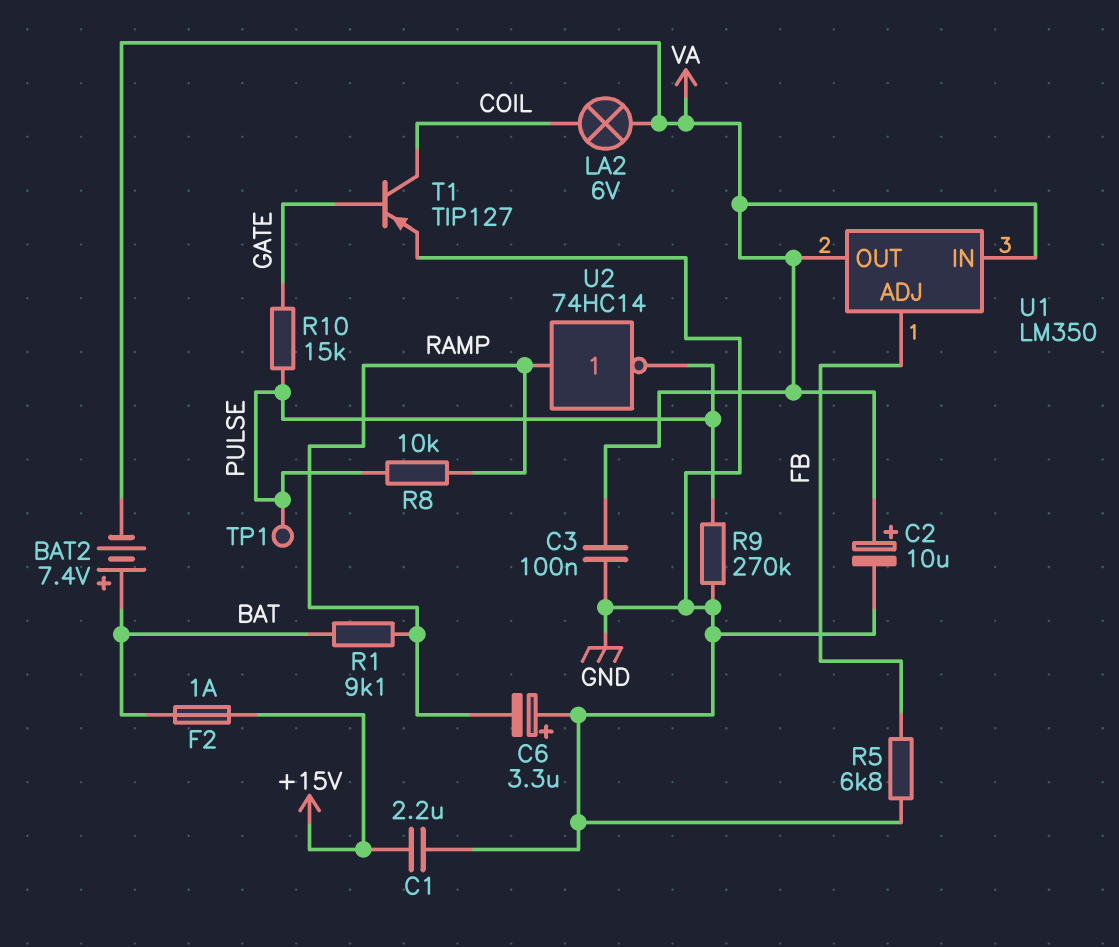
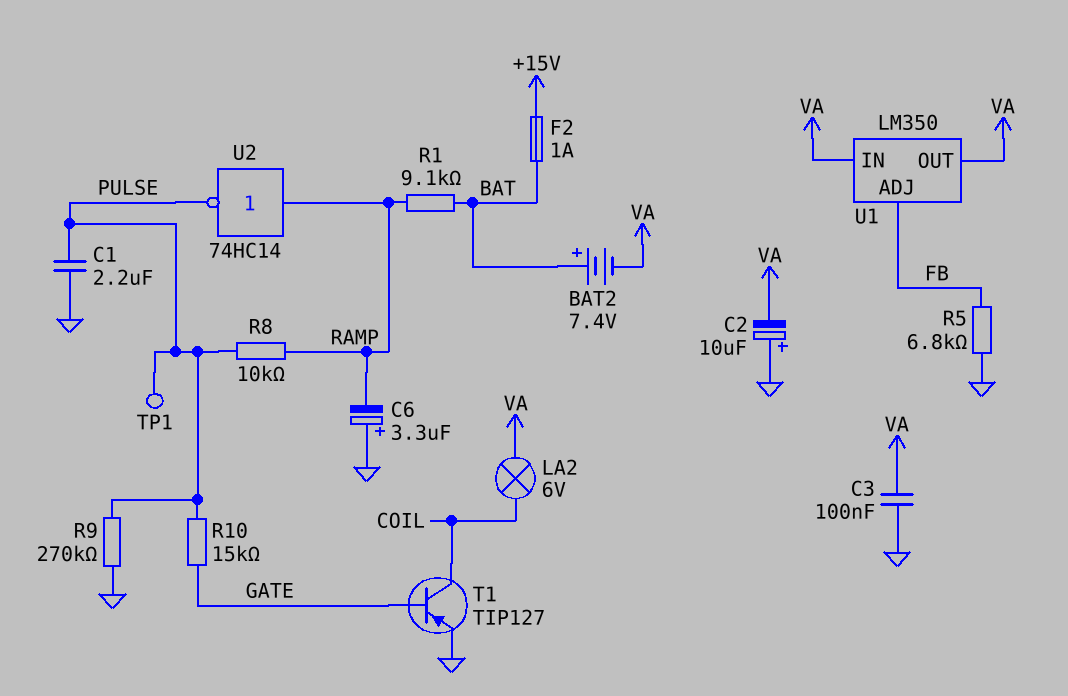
C1: 2.2uF (+15V, GND) -> 2.2uF (GND, PULSE)
C2: 10uF (plus VA, minus GND) -> 10uF (plus GND, minus VA)

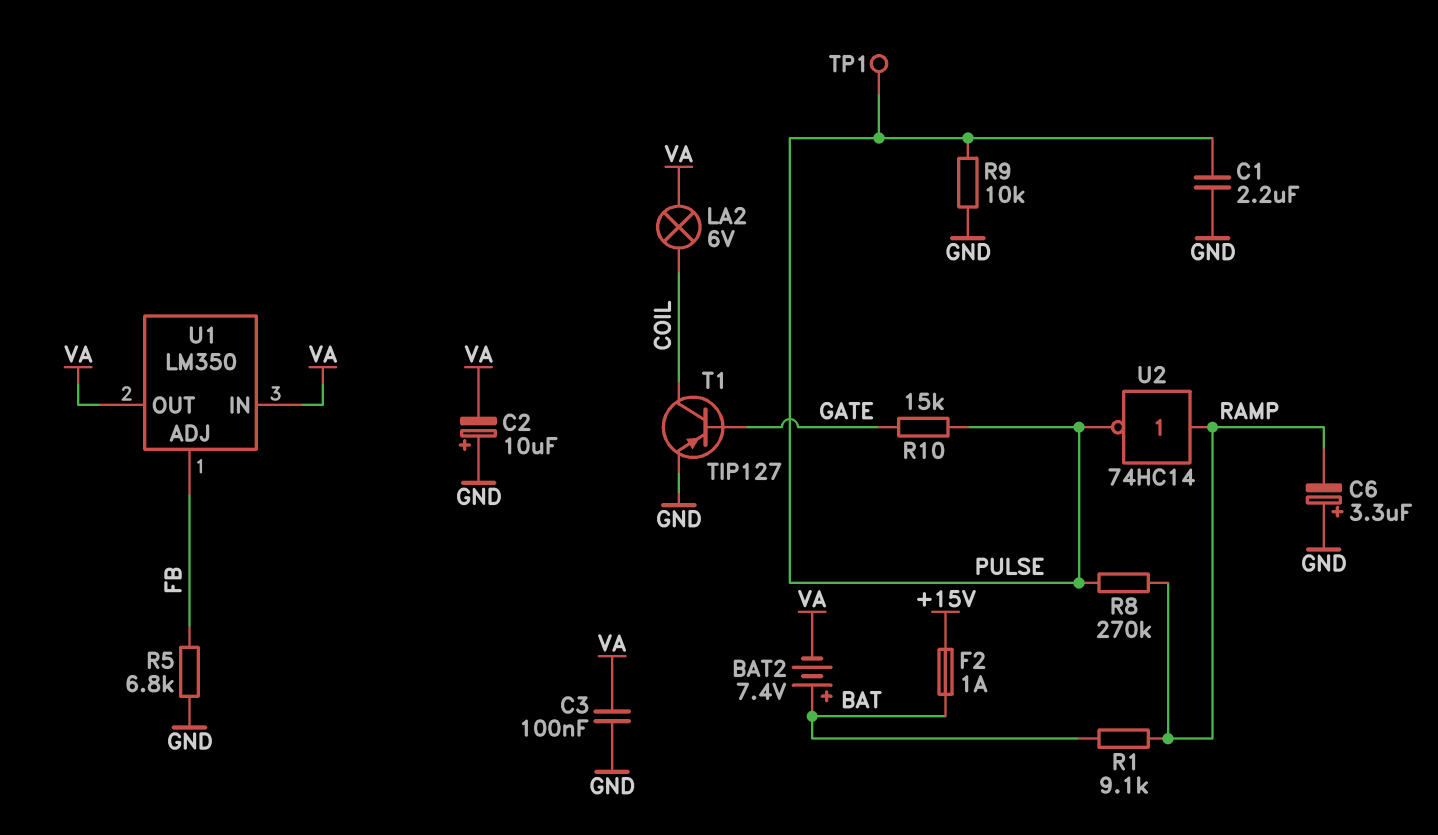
R8: 10k (PULSE, RAMP) -> 270k (PULSE, RAMP)
R9: 270k (GND, PULSE) -> 10k (GND, PULSE)

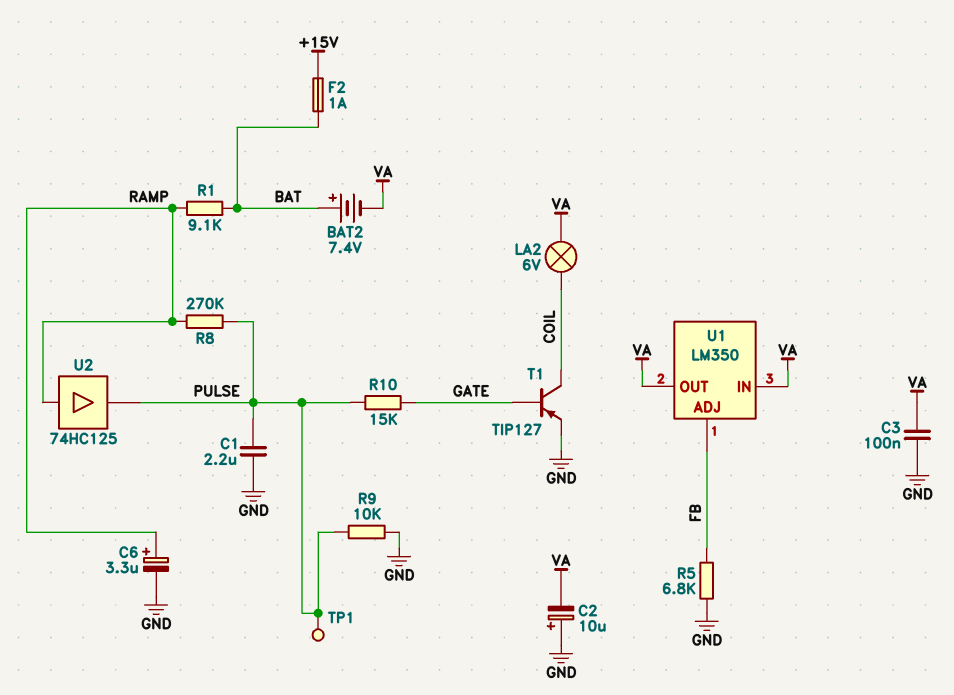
C6: 3.3uF (plus GND, minus RAMP) -> 3.3uF (plus RAMP, minus GND)
U2: NOT 74HC14 (in RAMP, out PULSE) -> buffer 74HC125 (in RAMP, out PULSE)

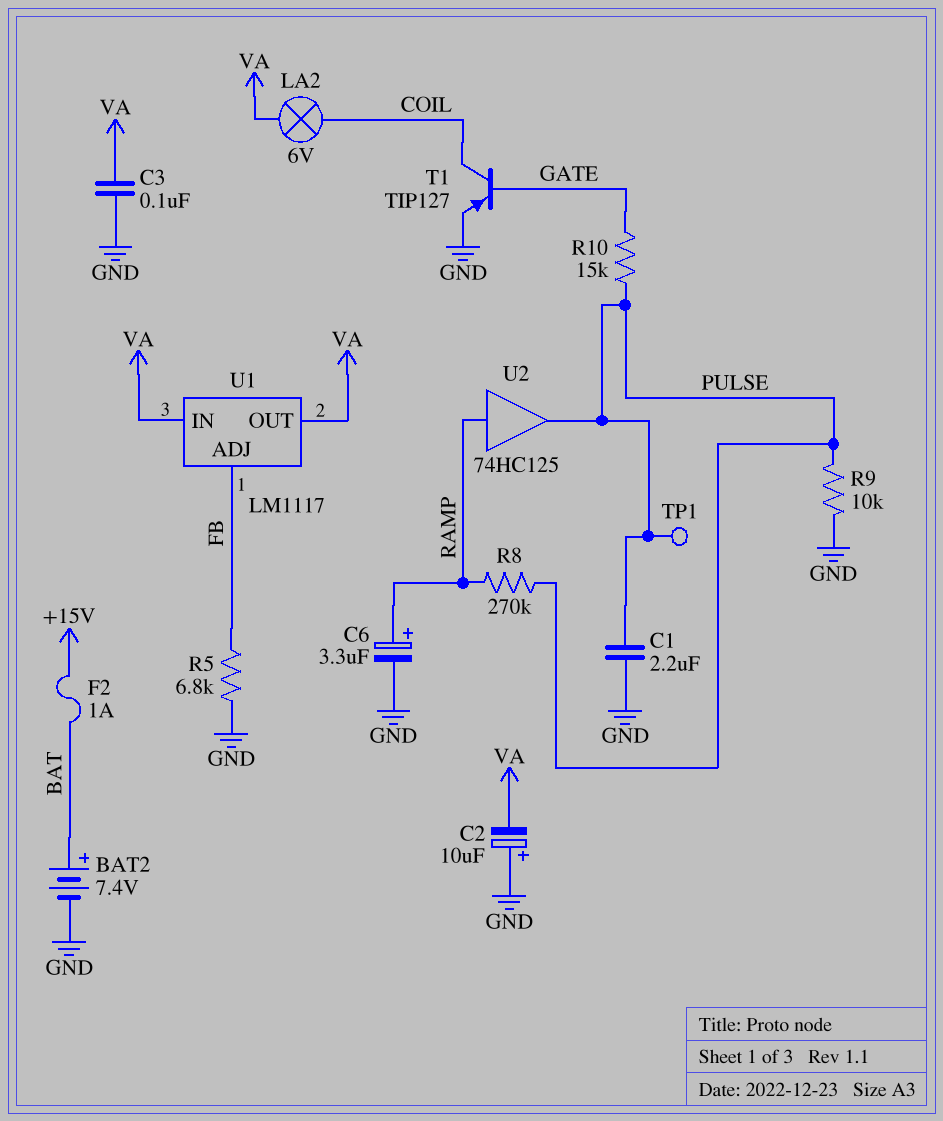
BAT2: 7.4V (plus BAT, minus VA) -> 7.4V (plus BAT, minus GND)
R1: 9.1k (BAT, RAMP) -> none
U1: LM350 -> LM1117

